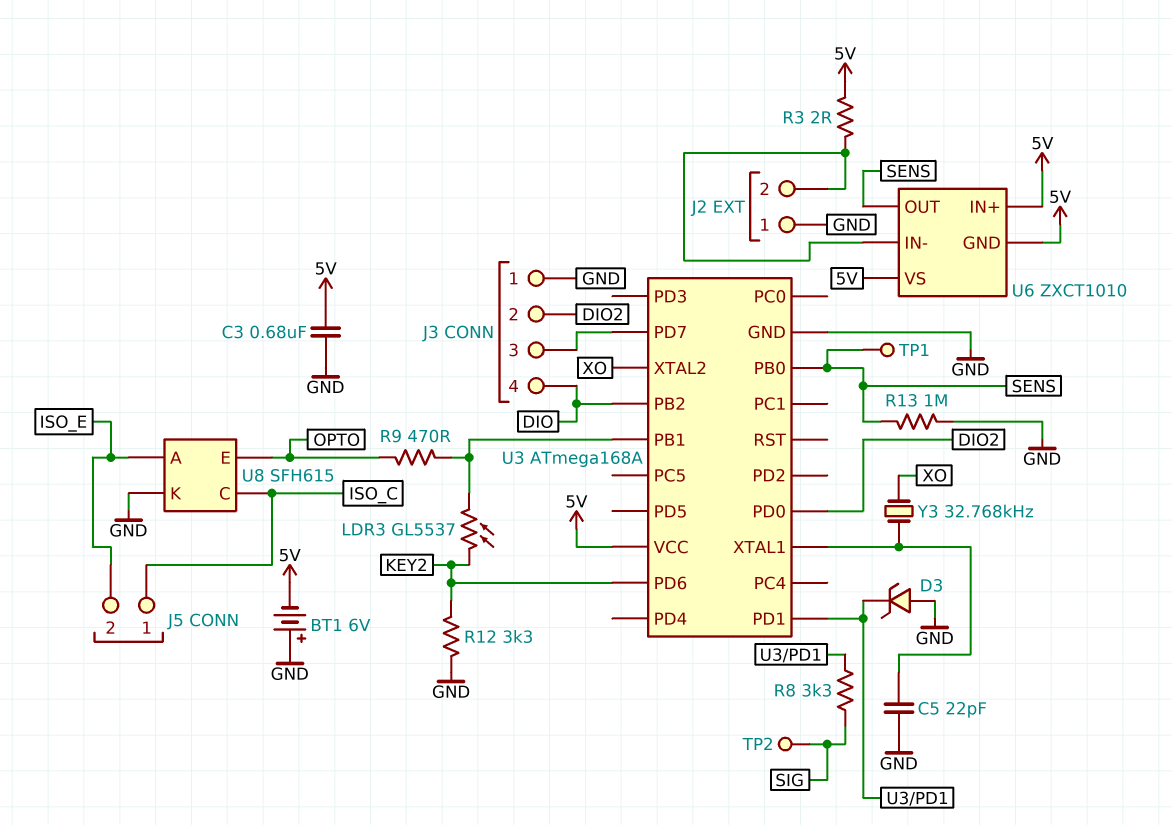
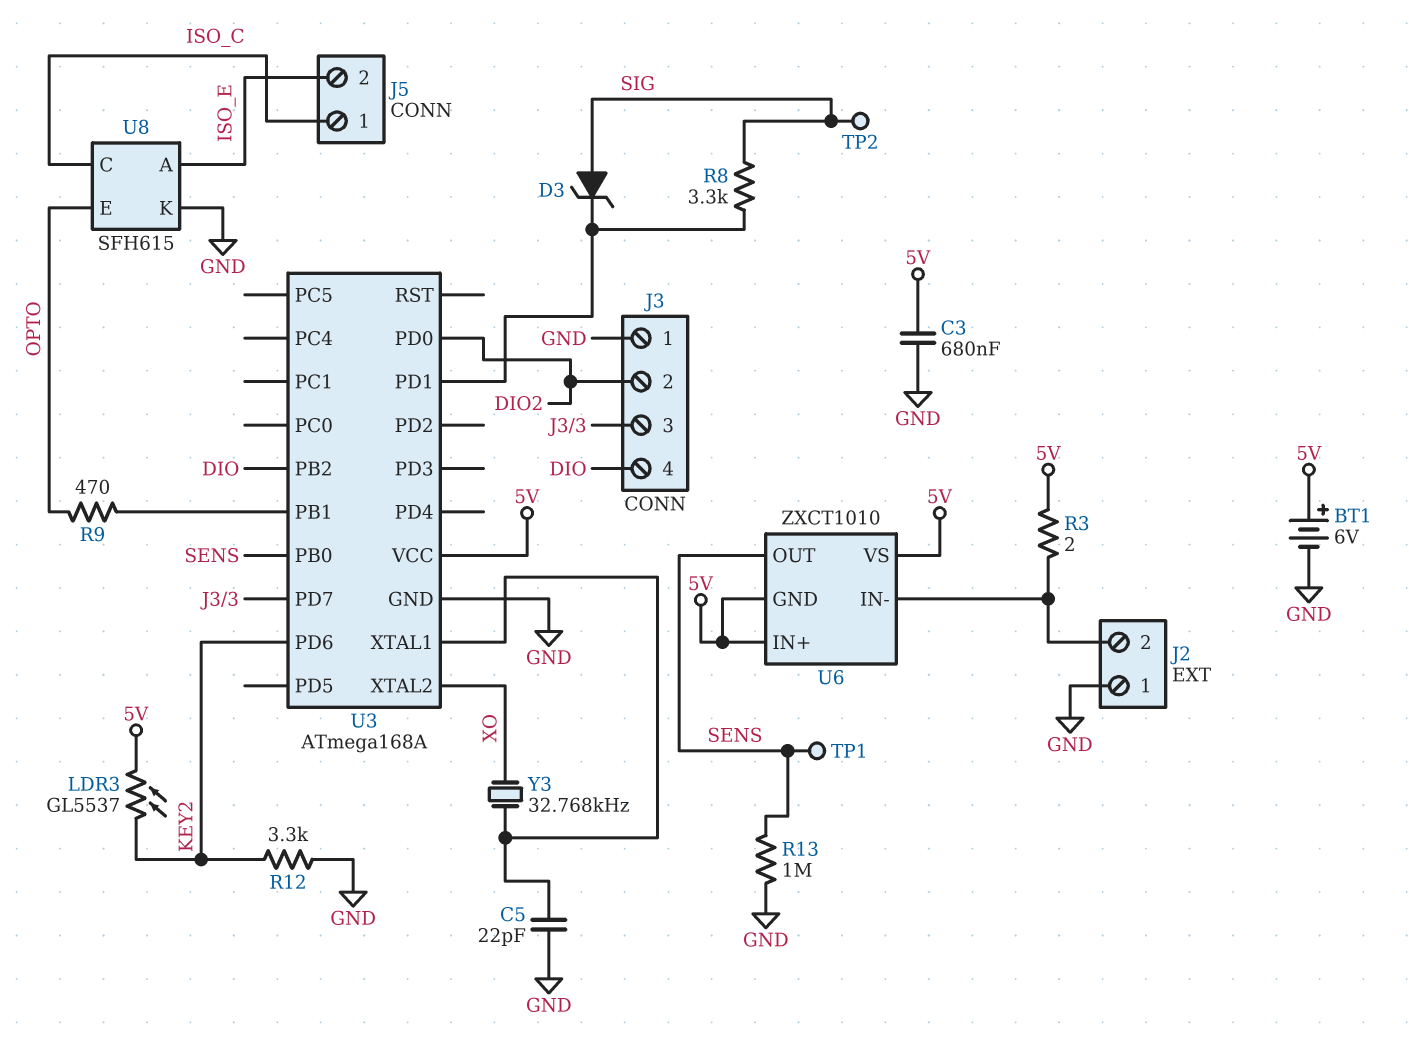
BT1: 6V (plus GND, minus 5V) -> 6V (plus 5V, minus GND)
D3: zener (A GND, K U3/PD1) -> zener (A SIG, K U3/PD1)
LDR3: GL5537 (KEY2, U3/PB1) -> GL5537 (5V, KEY2)

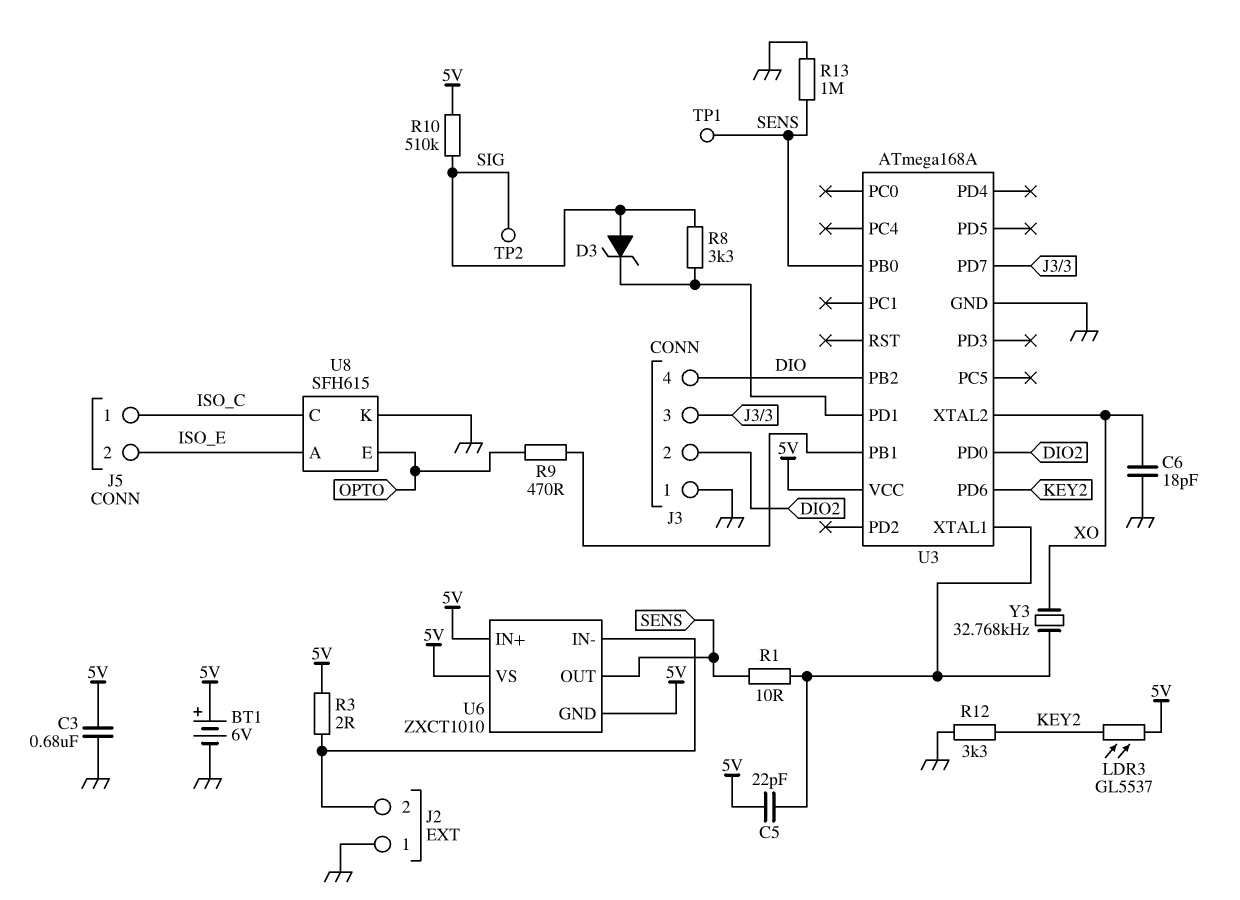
C5: 22pF (GND, U3/XTAL1) -> 22pF (5V, U3/XTAL1)
C6: none -> 18pF (GND, XO)
R1: none -> 10 (SENS, U3/XTAL1)
R10: none -> 510k (5V, SIG)

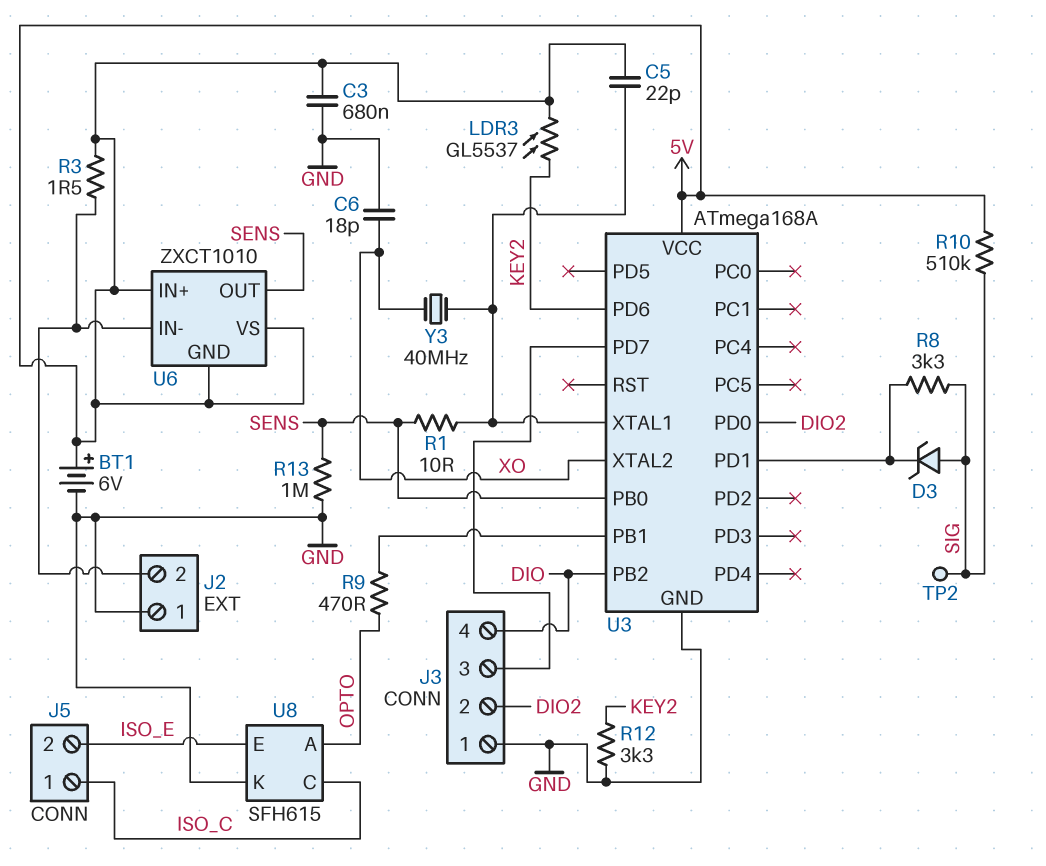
R3: 2 (5V, J2/2) -> 1.5 (5V, J2/2)
TP1: test point (SENS) -> none
U8 pin A: ISO_E -> OPTO
U8 pin E: OPTO -> ISO_E
Y3: 32.768kHz (U3/XTAL1, XO) -> 40MHz (U3/XTAL1, XO)

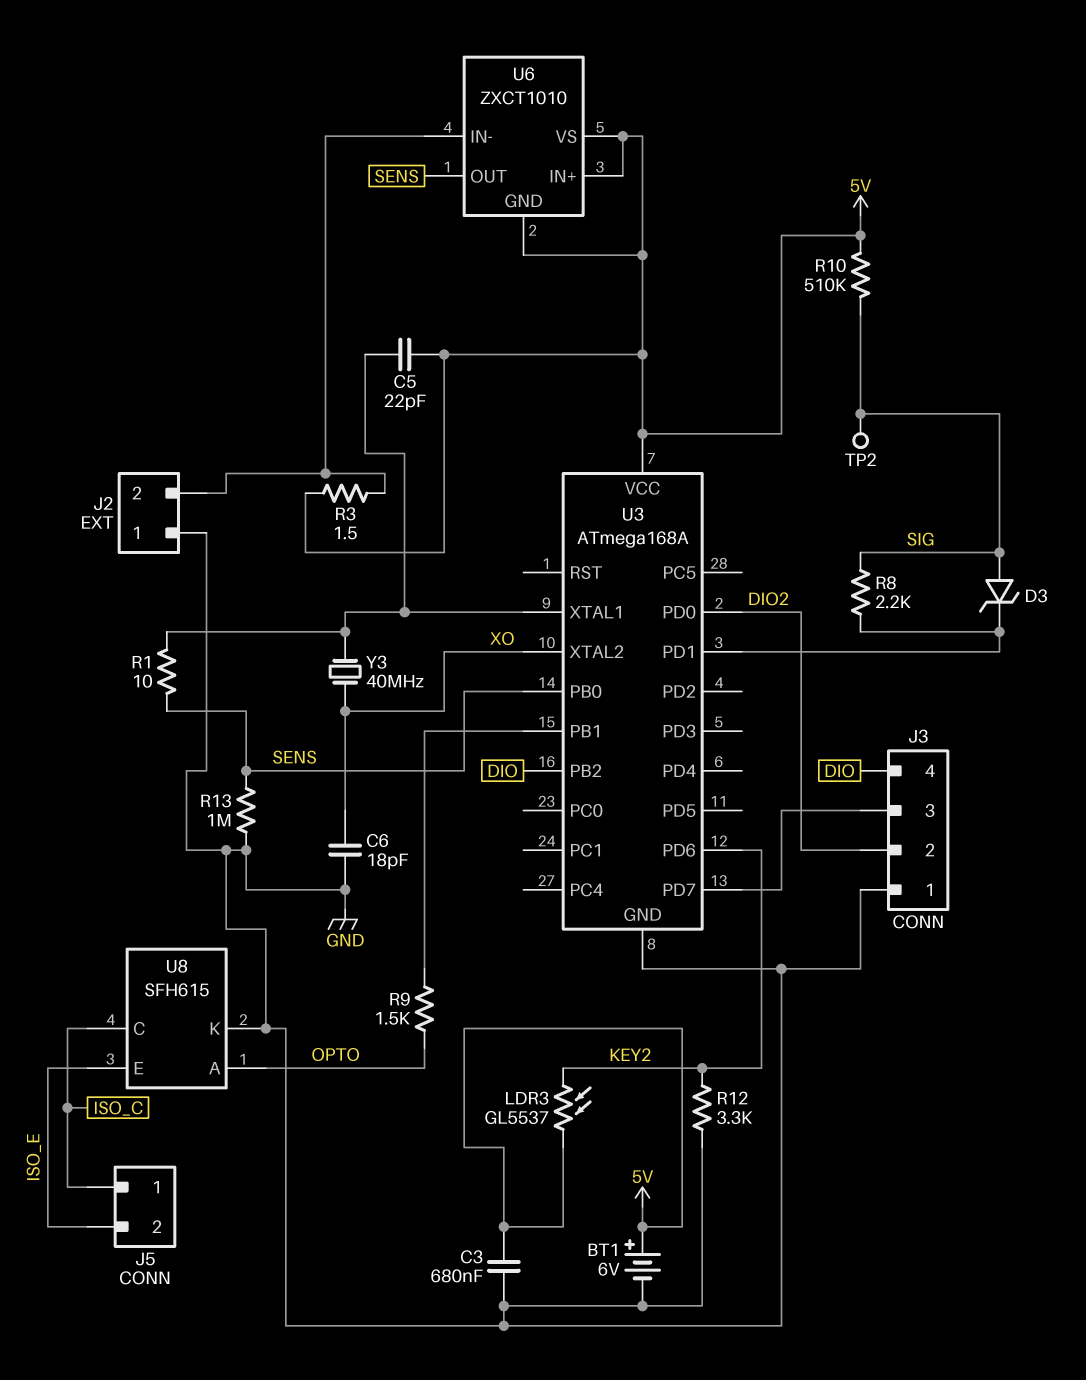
R8: 3.3k (SIG, U3/PD1) -> 2.2k (SIG, U3/PD1)
R9: 470 (OPTO, U3/PB1) -> 1.5k (OPTO, U3/PB1)

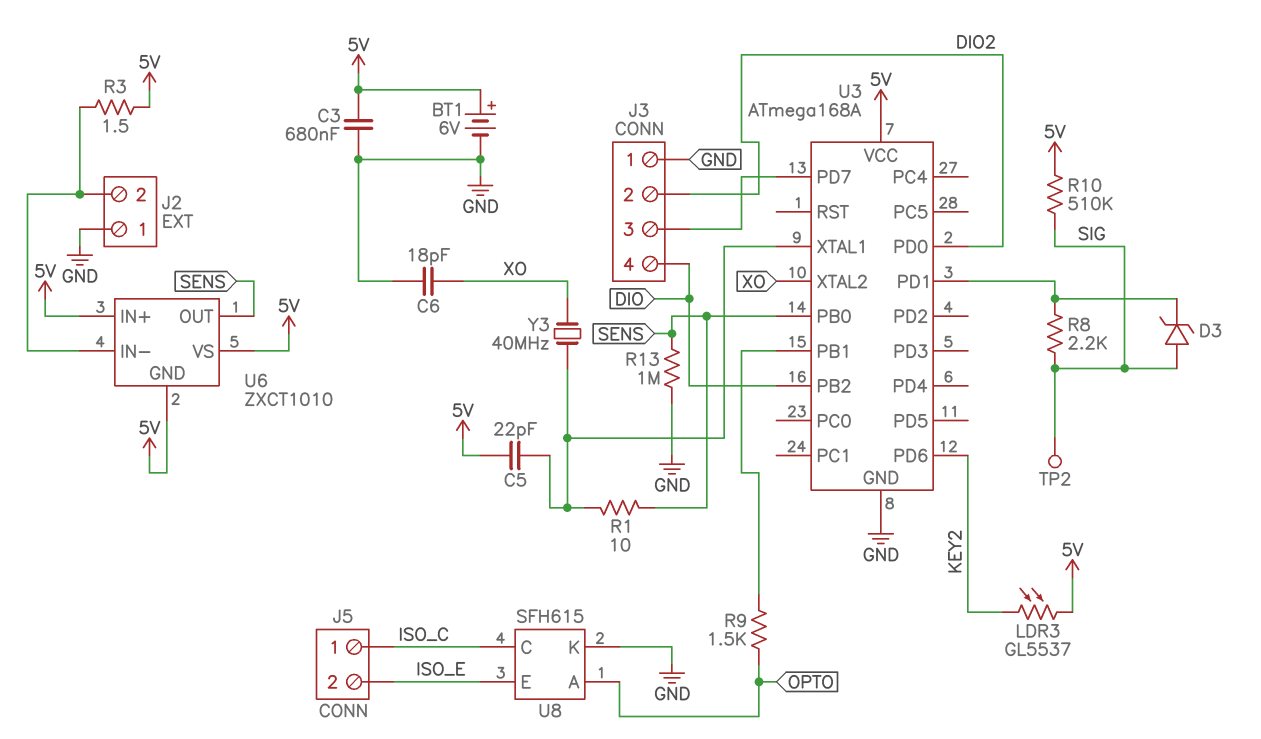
R12: 3.3k (GND, KEY2) -> none

